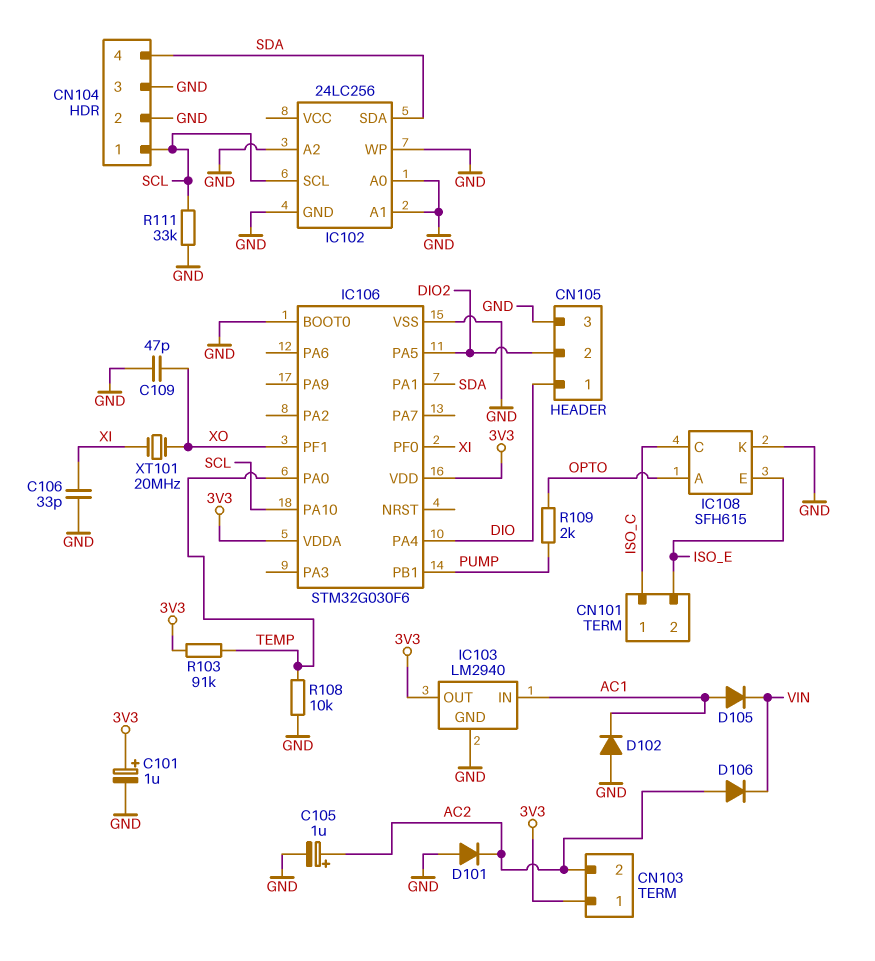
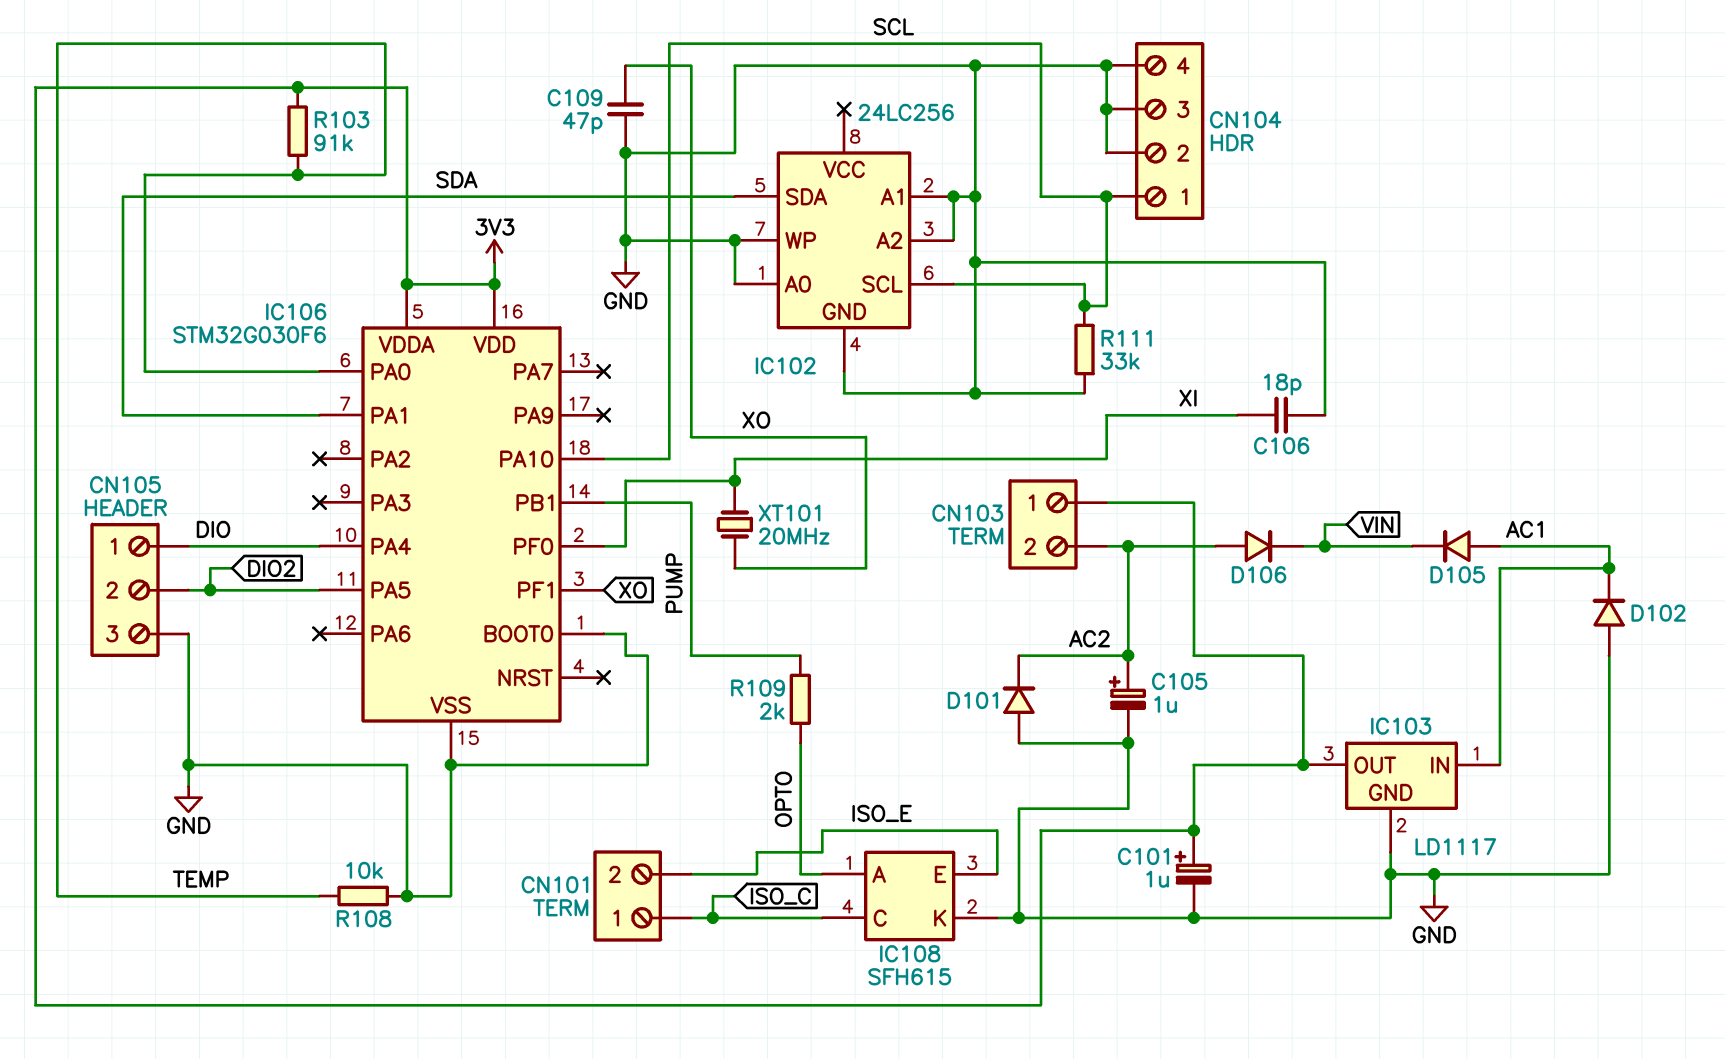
C106: 33pF (GND, XI) -> 18pF (GND, XI)
CN104 pin 4: SDA -> GND
IC103: LM2940 -> LD1117

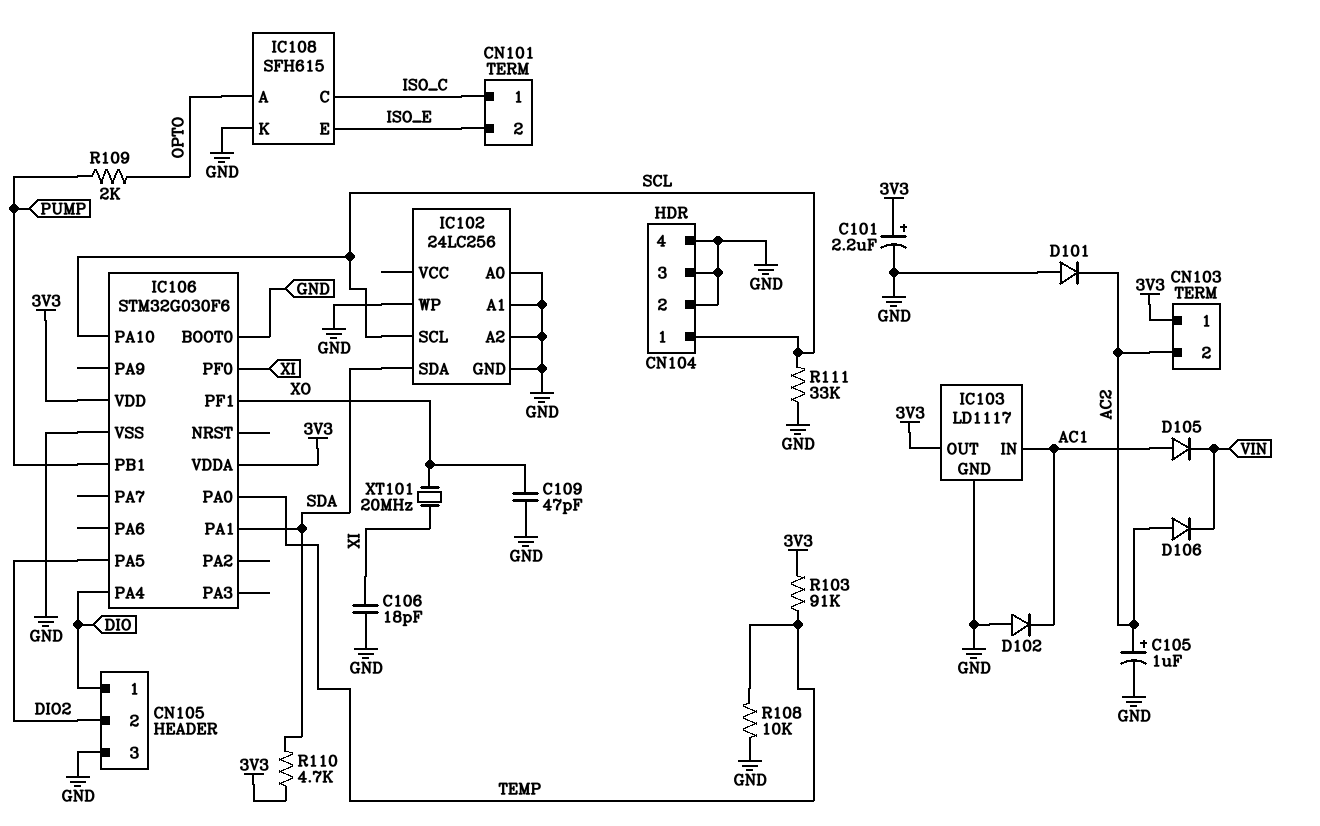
C101: 1uF (plus 3V3, minus GND) -> 2.2uF (plus 3V3, minus GND)
R110: none -> 4.7k (3V3, SDA)

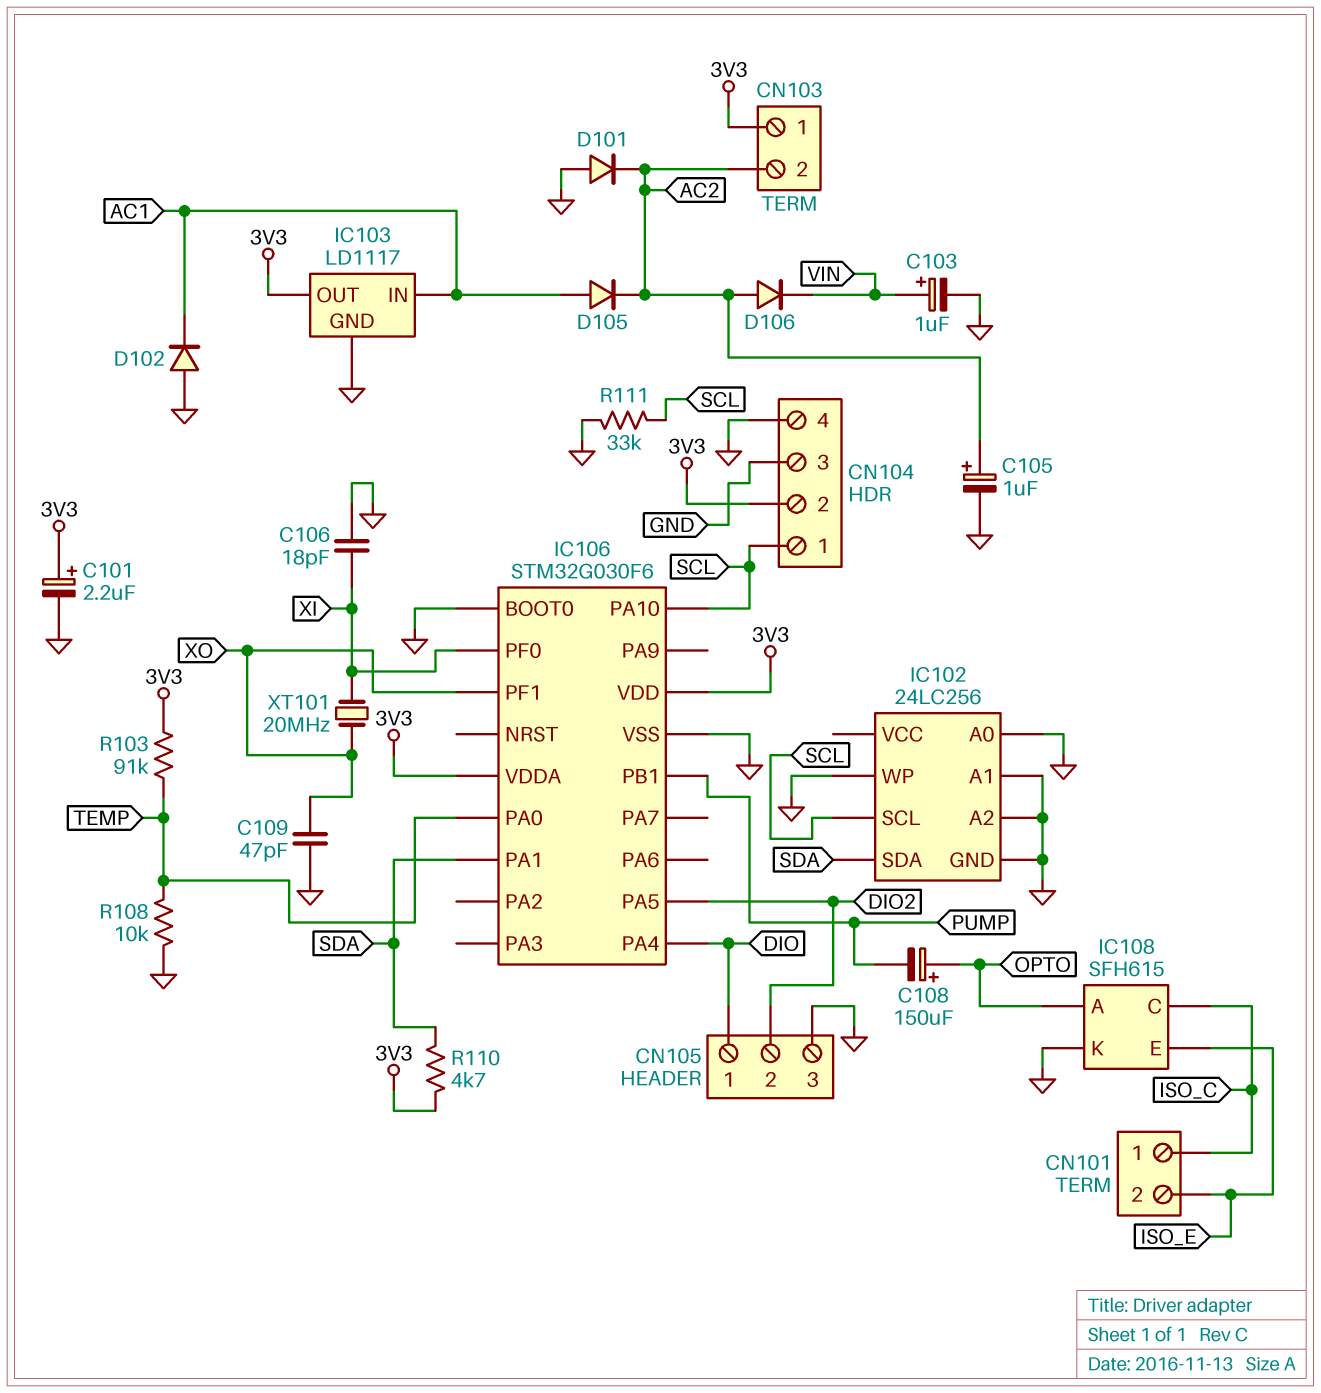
C103: none -> 1uF (plus VIN, minus GND)
C108: none -> 150uF (plus OPTO, minus PUMP)
CN104 pin 2: GND -> 3V3
D105: diode (A AC1, K VIN) -> diode (A AC1, K AC2)
R109: 2k (OPTO, PUMP) -> none

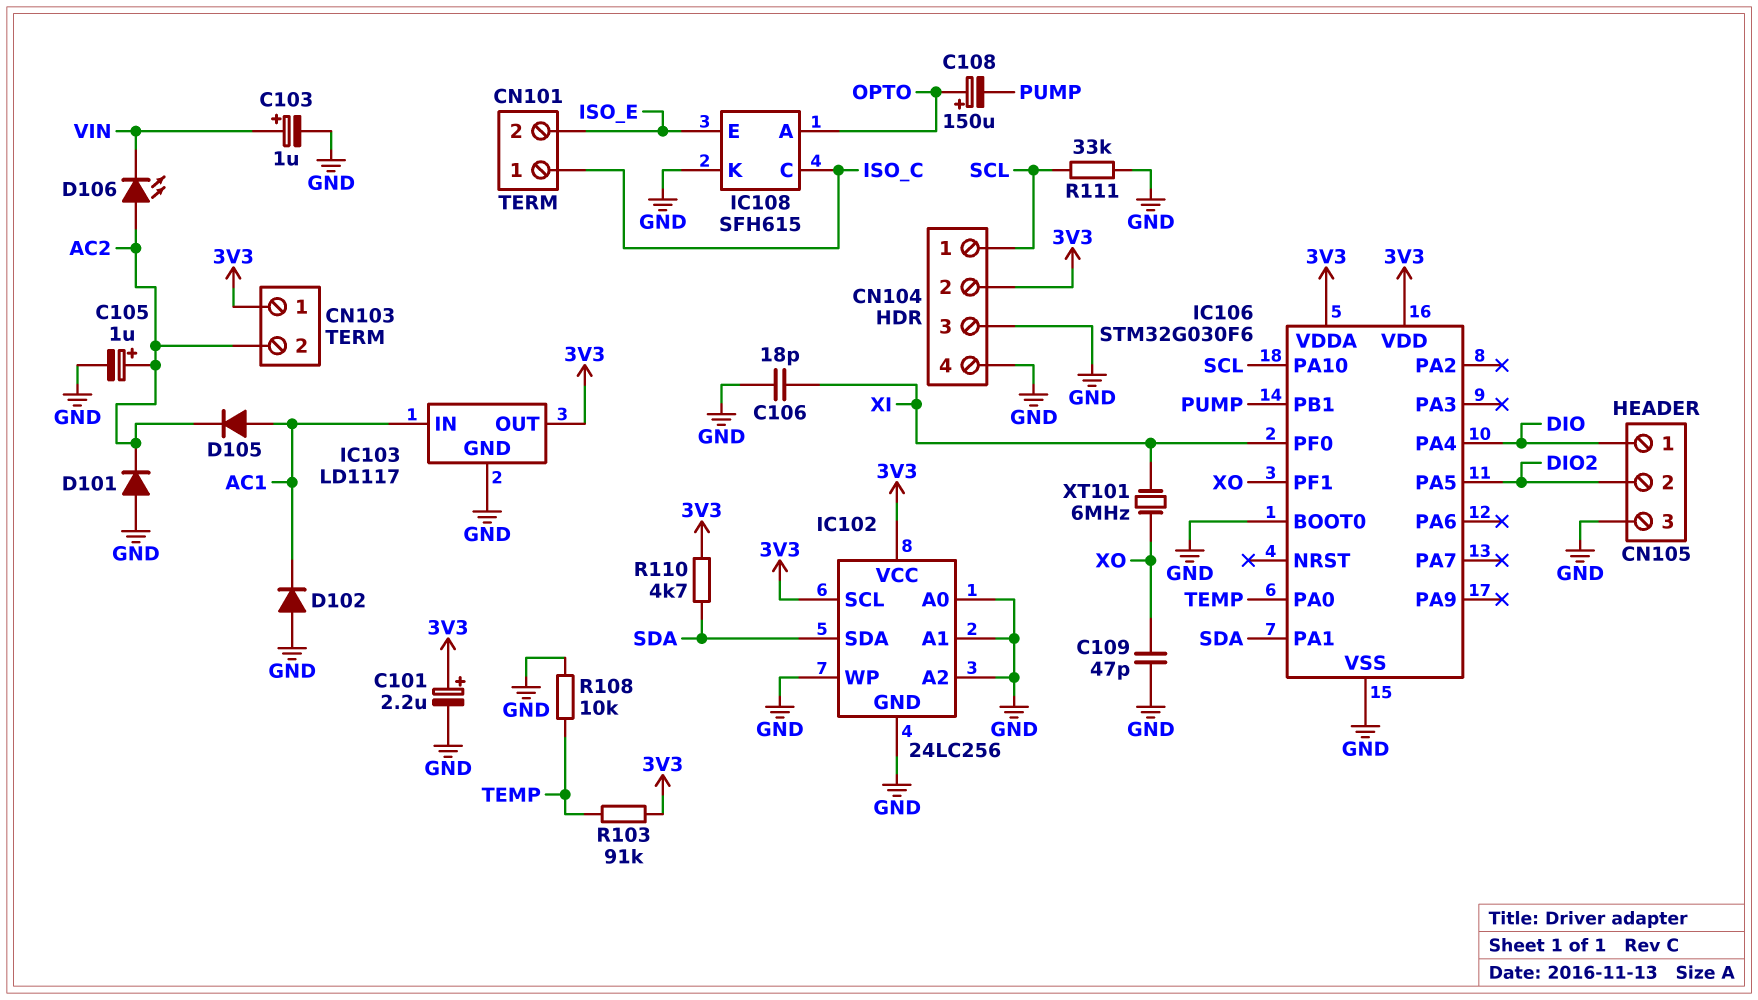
D106: diode (A AC2, K VIN) -> LED (A AC2, K VIN)
IC102 pin SCL: SCL -> 3V3
IC102 pin VCC: none -> 3V3
XT101: 20MHz (XI, XO) -> 6MHz (XI, XO)

